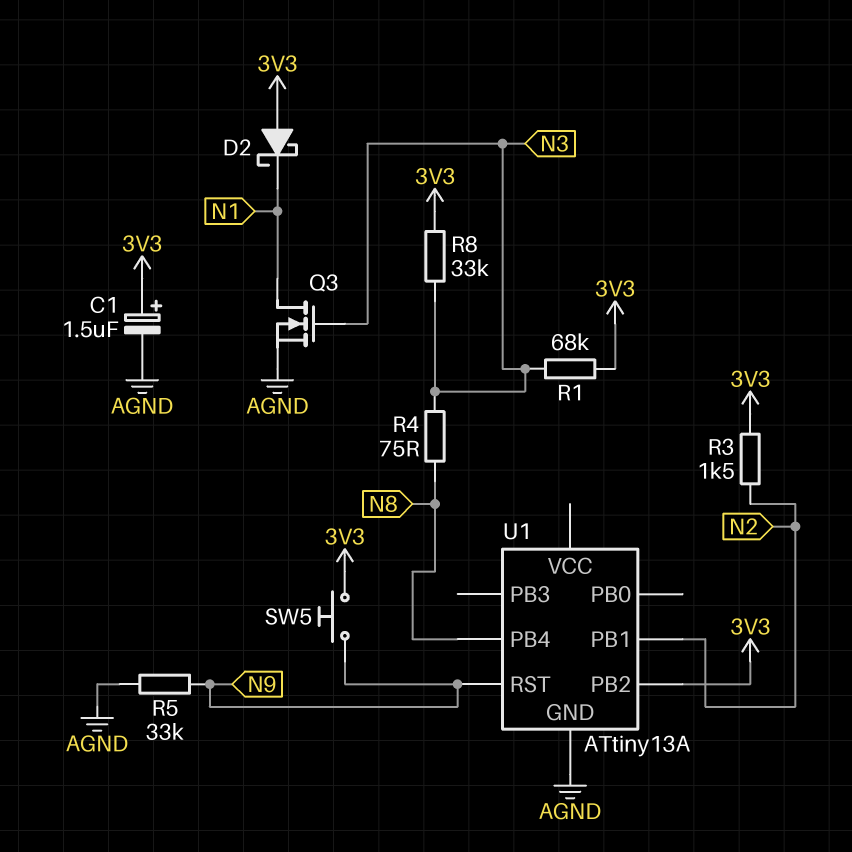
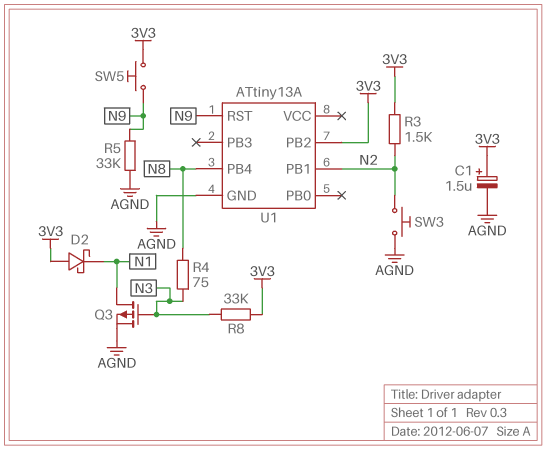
Q3: NMOS (G N3, D N1, S AGND) -> PMOS (G N3, D N1, S AGND)
R1: 68k (3V3, N3) -> none
SW3: none -> button (AGND, N2)

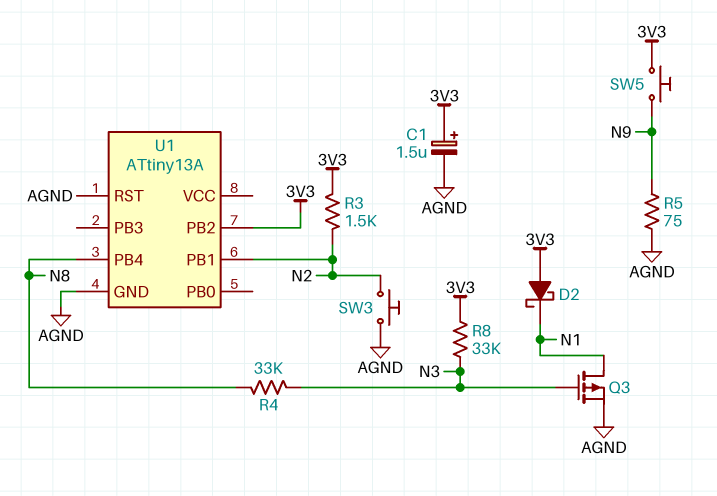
R4: 75 (N3, N8) -> 33k (N3, N8)
R5: 33k (AGND, N9) -> 75 (AGND, N9)
U1 pin RST: N9 -> AGND

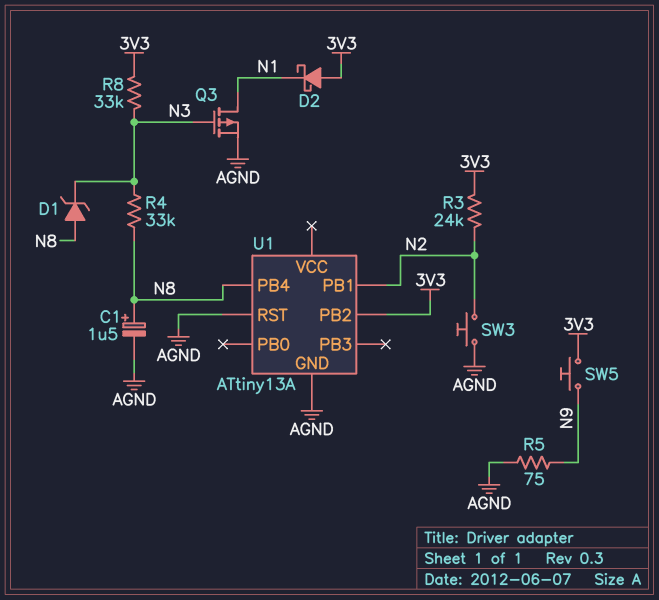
C1: 1.5uF (plus 3V3, minus AGND) -> 1.5uF (plus N8, minus AGND)
D1: none -> zener (A N8, K N3)
R3: 1.5k (3V3, N2) -> 24k (3V3, N2)

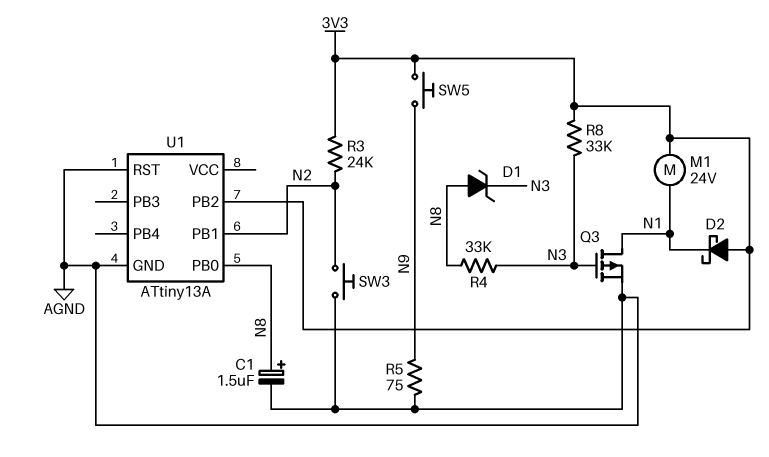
M1: none -> motor 24V (3V3, N1)
U1 pin PB0: none -> N8
U1 pin PB4: N8 -> none

